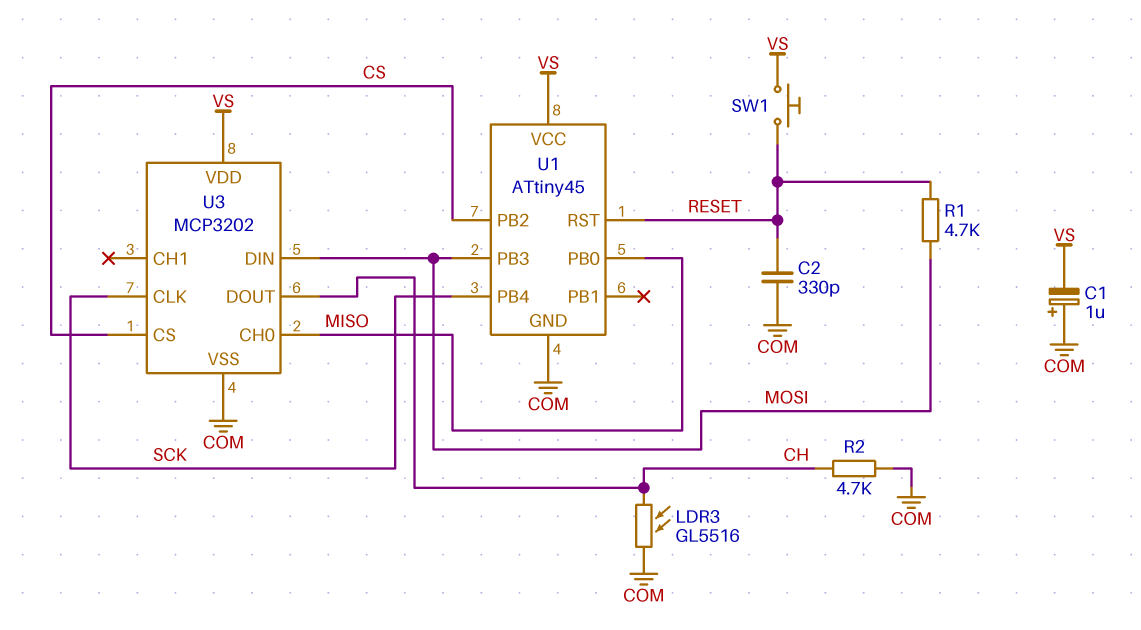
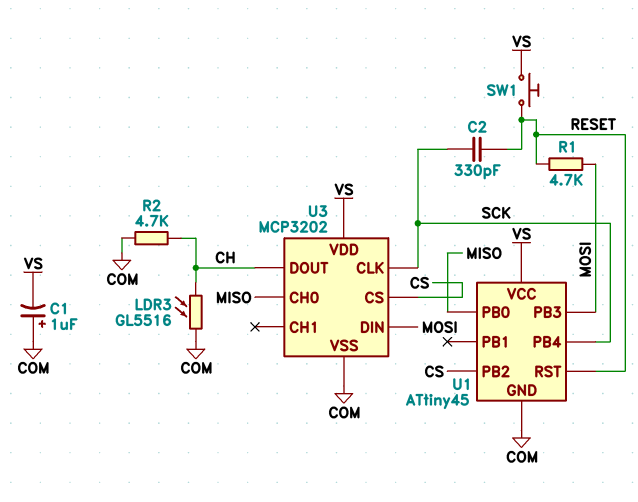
C2: 330pF (COM, RESET) -> 330pF (RESET, SCK)

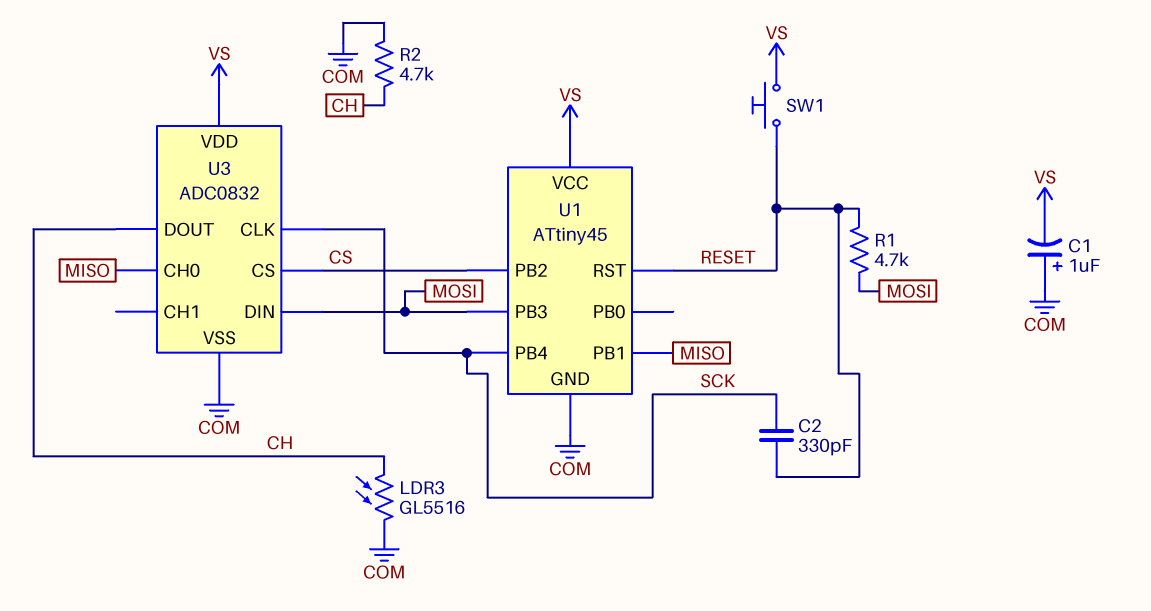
U1 pin PB0: MISO -> none
U1 pin PB1: none -> MISO
U3: MCP3202 -> ADC0832

